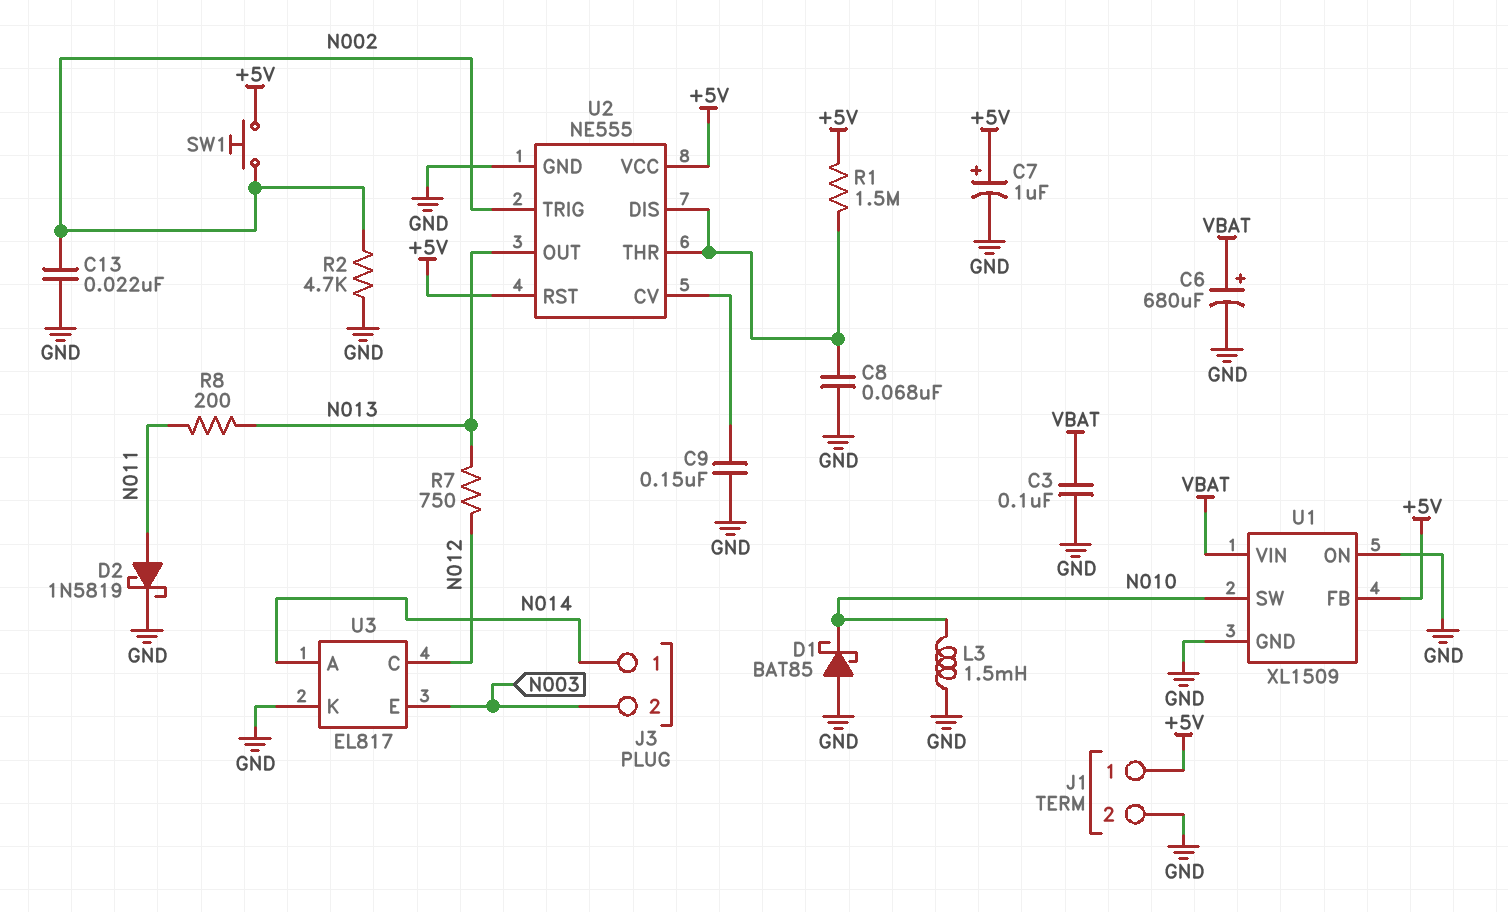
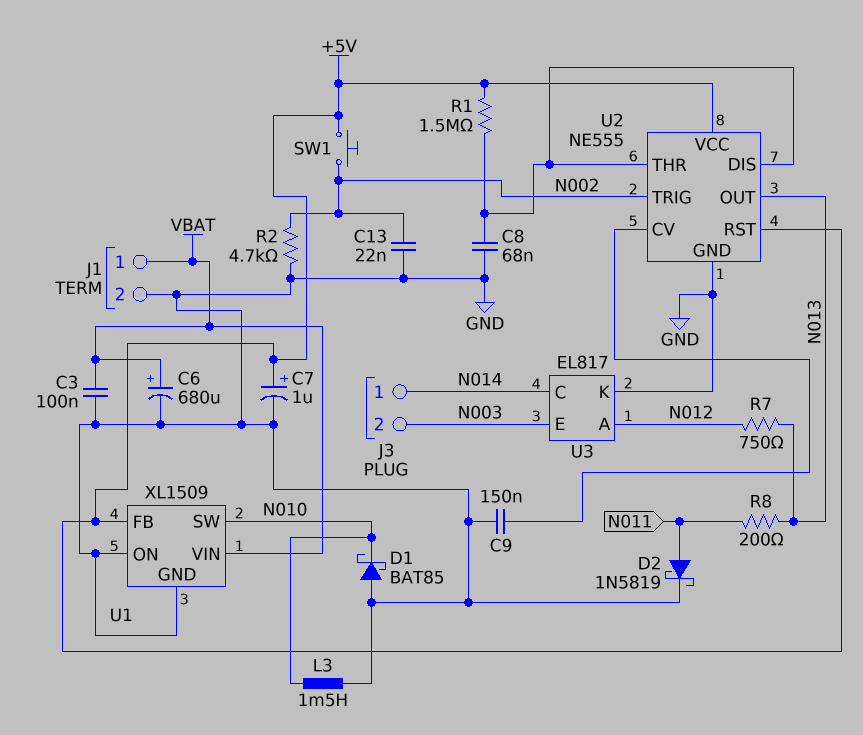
J1 pin 1: +5V -> VBAT
U3 pin A: N014 -> N012
U3 pin C: N012 -> N014

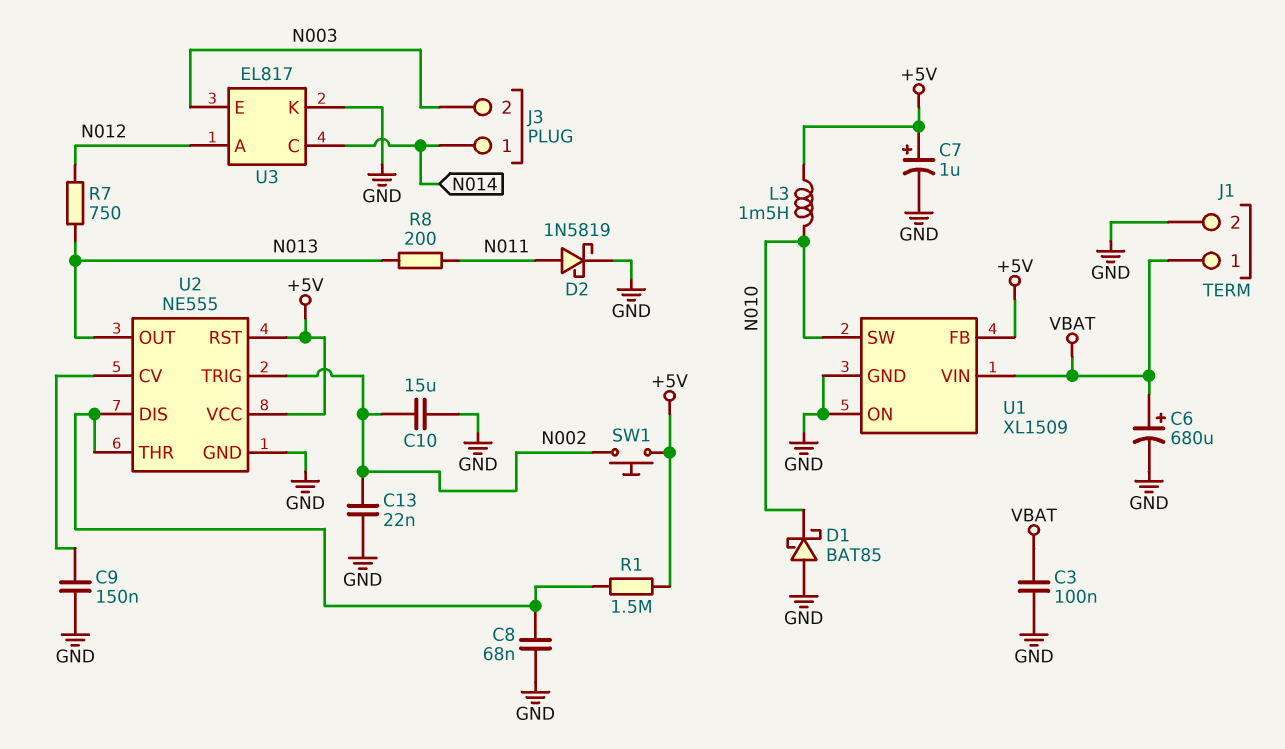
C10: none -> 15uF (GND, N002)
L3: 1.5mH (GND, N010) -> 1.5mH (+5V, N010)
R2: 4.7k (GND, N002) -> none

